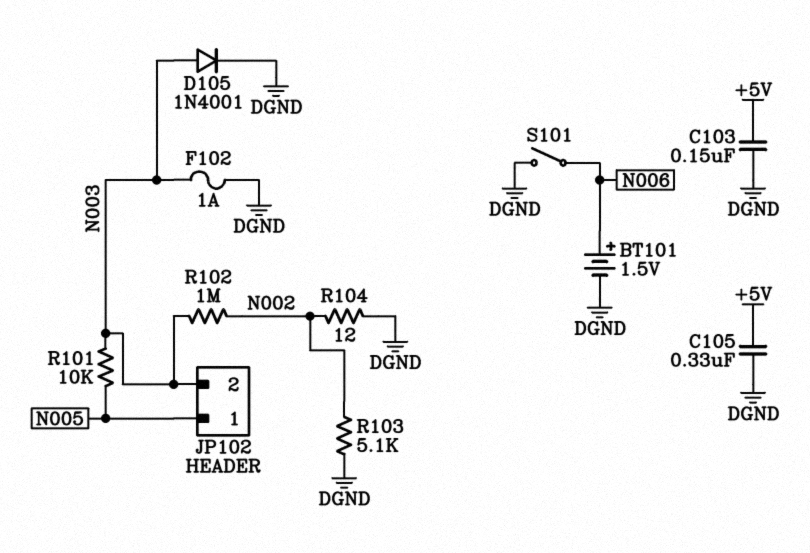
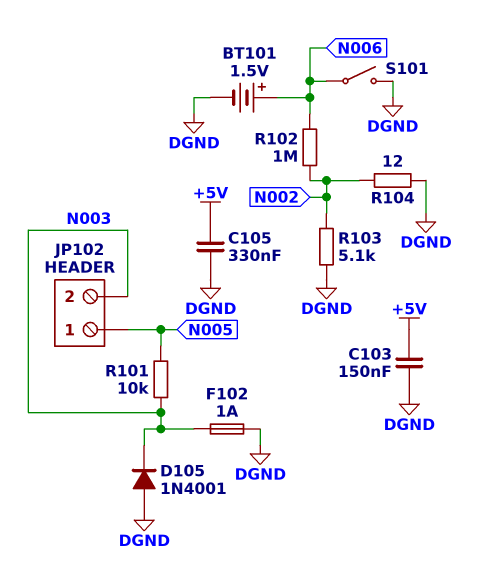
D105: diode 1N4001 (A N003, K DGND) -> diode 1N4001 (A DGND, K N003)
R102: 1M (N002, N003) -> 1M (N002, N006)

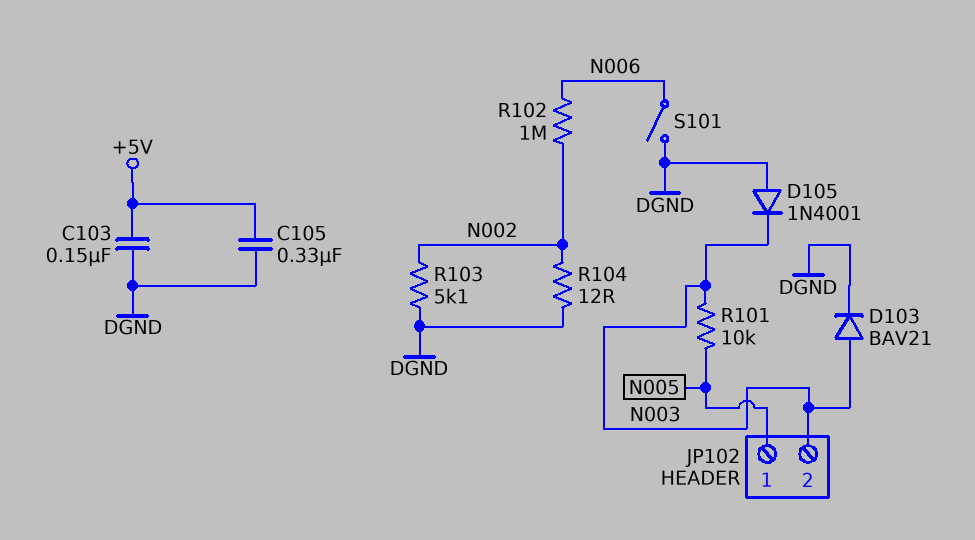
BT101: 1.5V (plus N006, minus DGND) -> none
D103: none -> diode BAV21 (A N003, K DGND)
F102: 1A (DGND, N003) -> none

